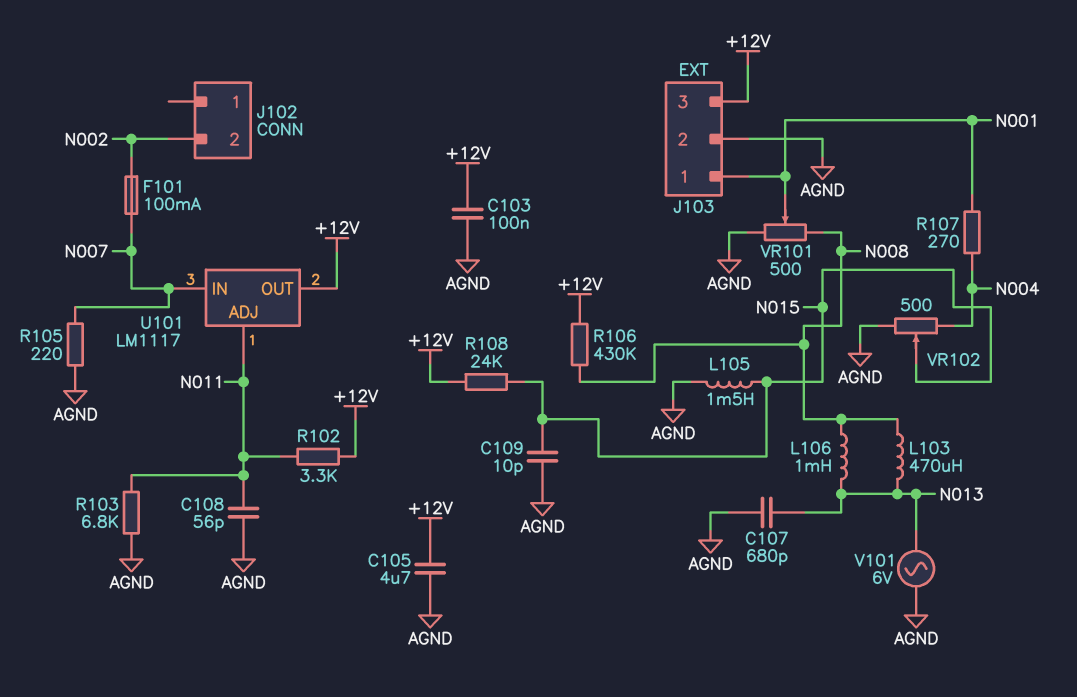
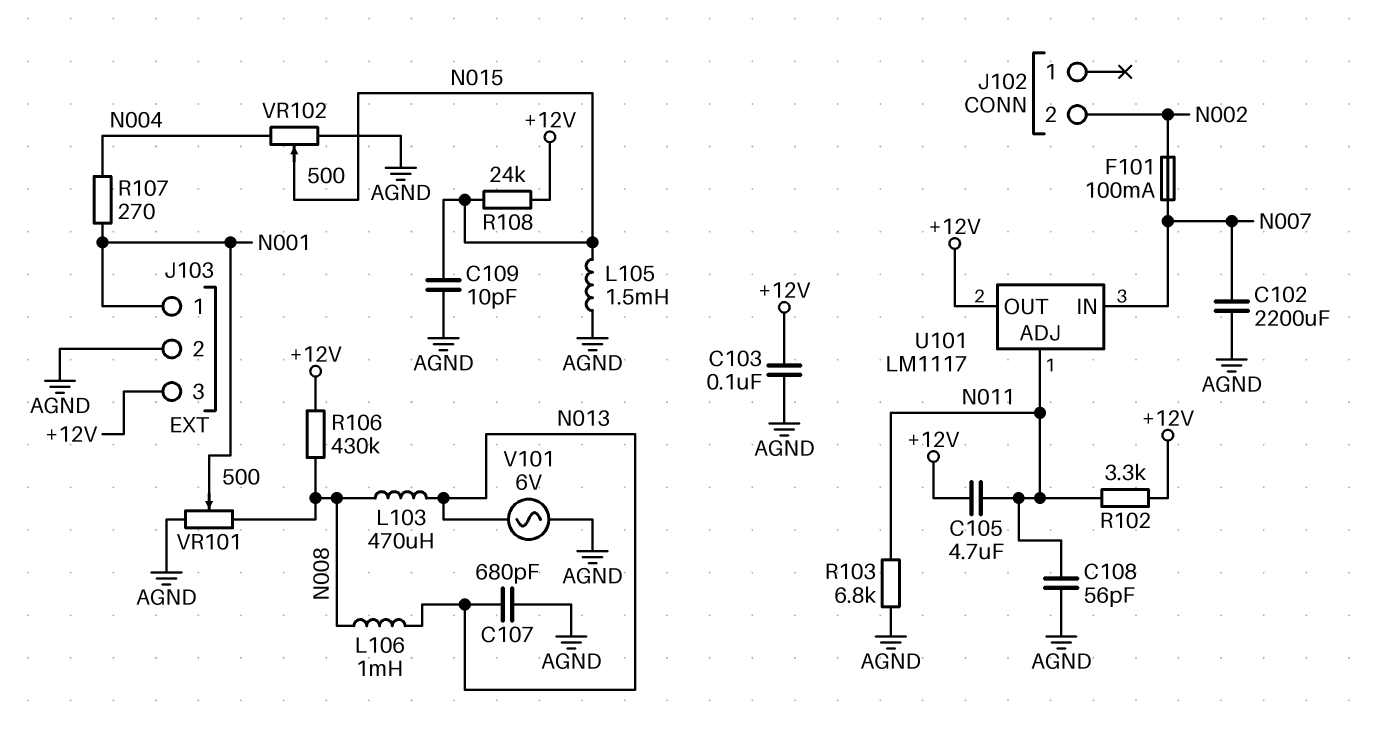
C102: none -> 2200uF (AGND, N007)
C105: 4.7uF (+12V, AGND) -> 4.7uF (+12V, N011)
R105: 220 (AGND, N007) -> none

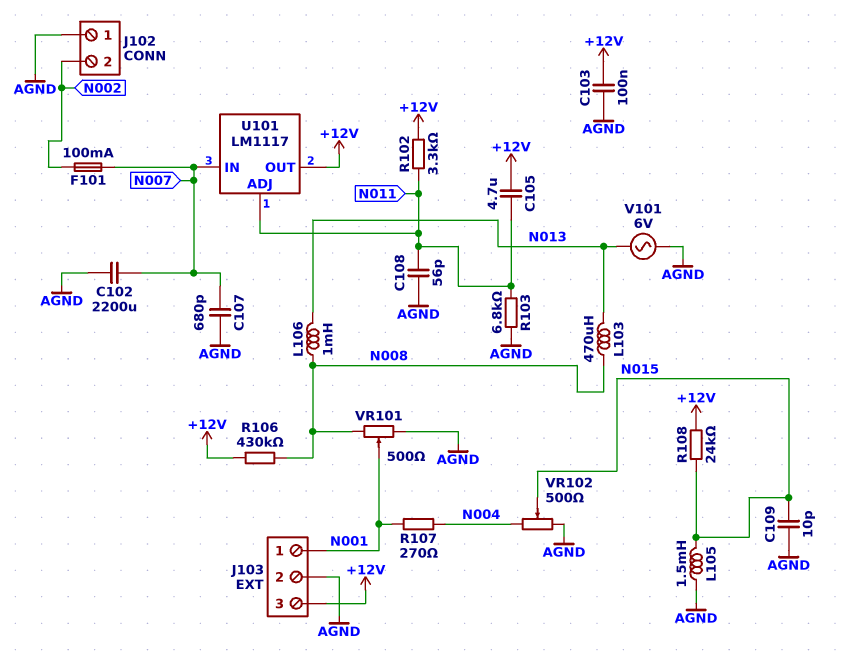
C107: 680pF (AGND, N013) -> 680pF (AGND, N007)
J102 pin 1: none -> AGND

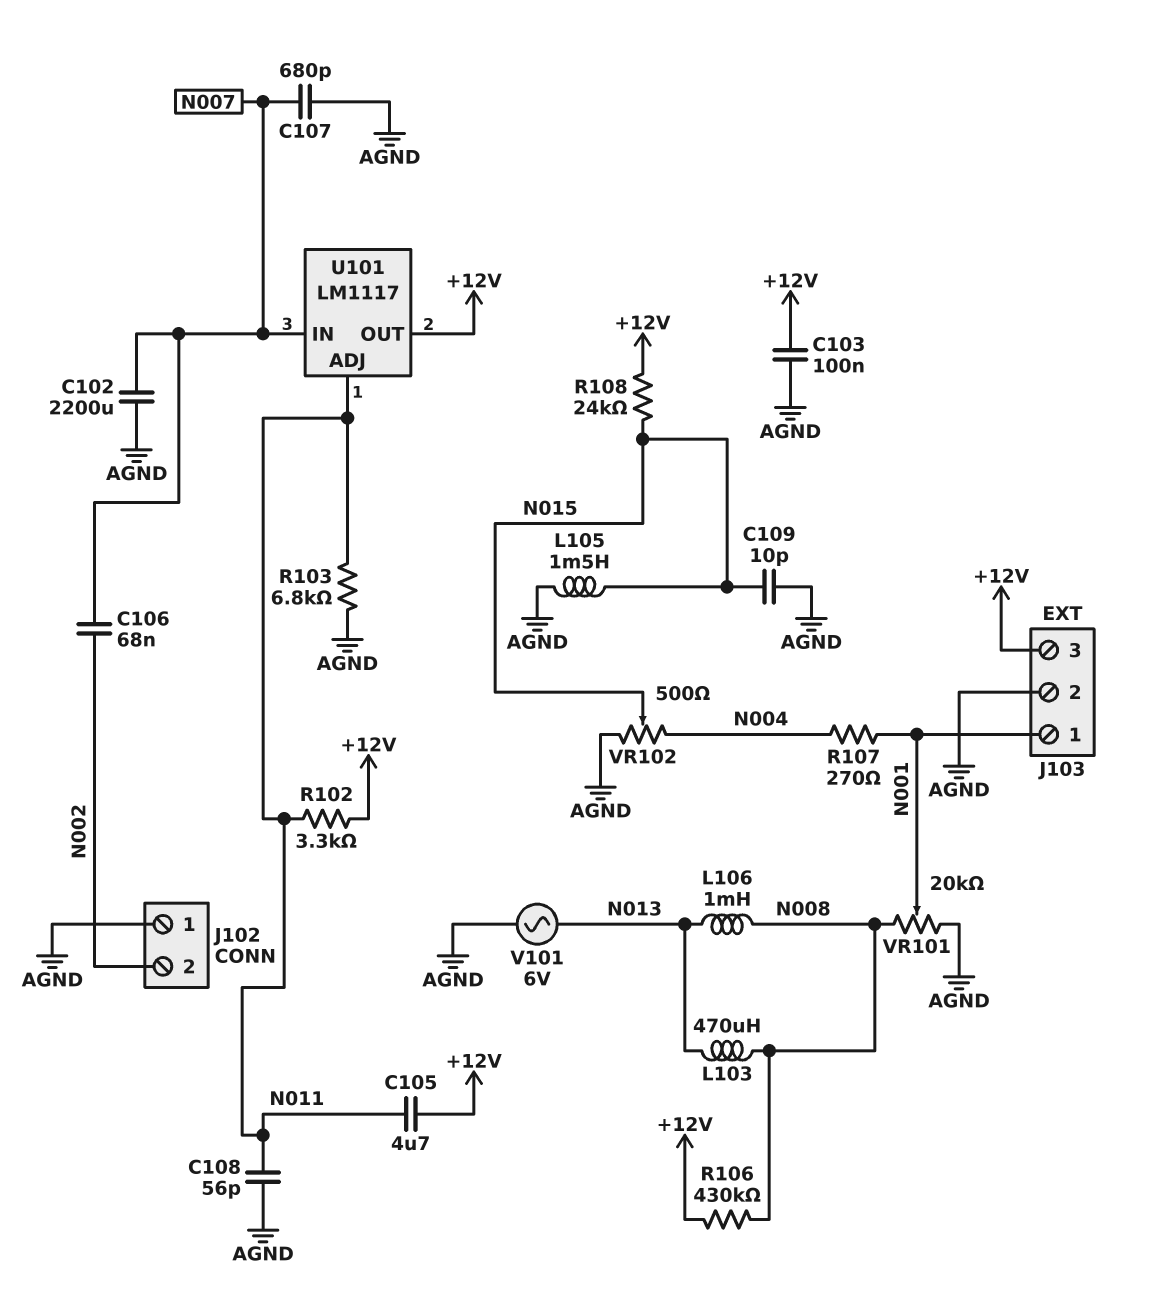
C106: none -> 68nF (N002, N007)
F101: 100mA (N002, N007) -> none
VR101: 500 (AGND, N008, wiper N001) -> 20k (AGND, N008, wiper N001)

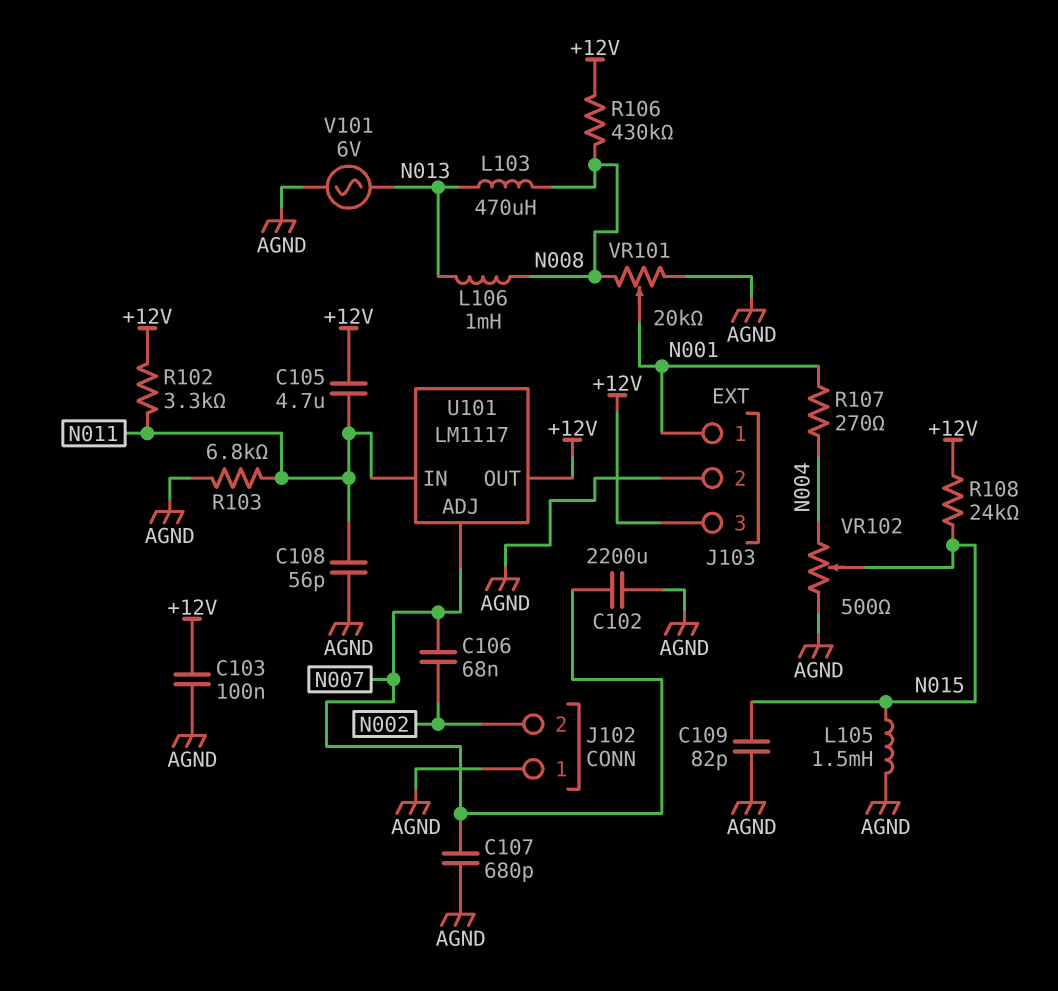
C109: 10pF (AGND, N015) -> 82pF (AGND, N015)
U101 pin ADJ: N011 -> N007
U101 pin IN: N007 -> N011

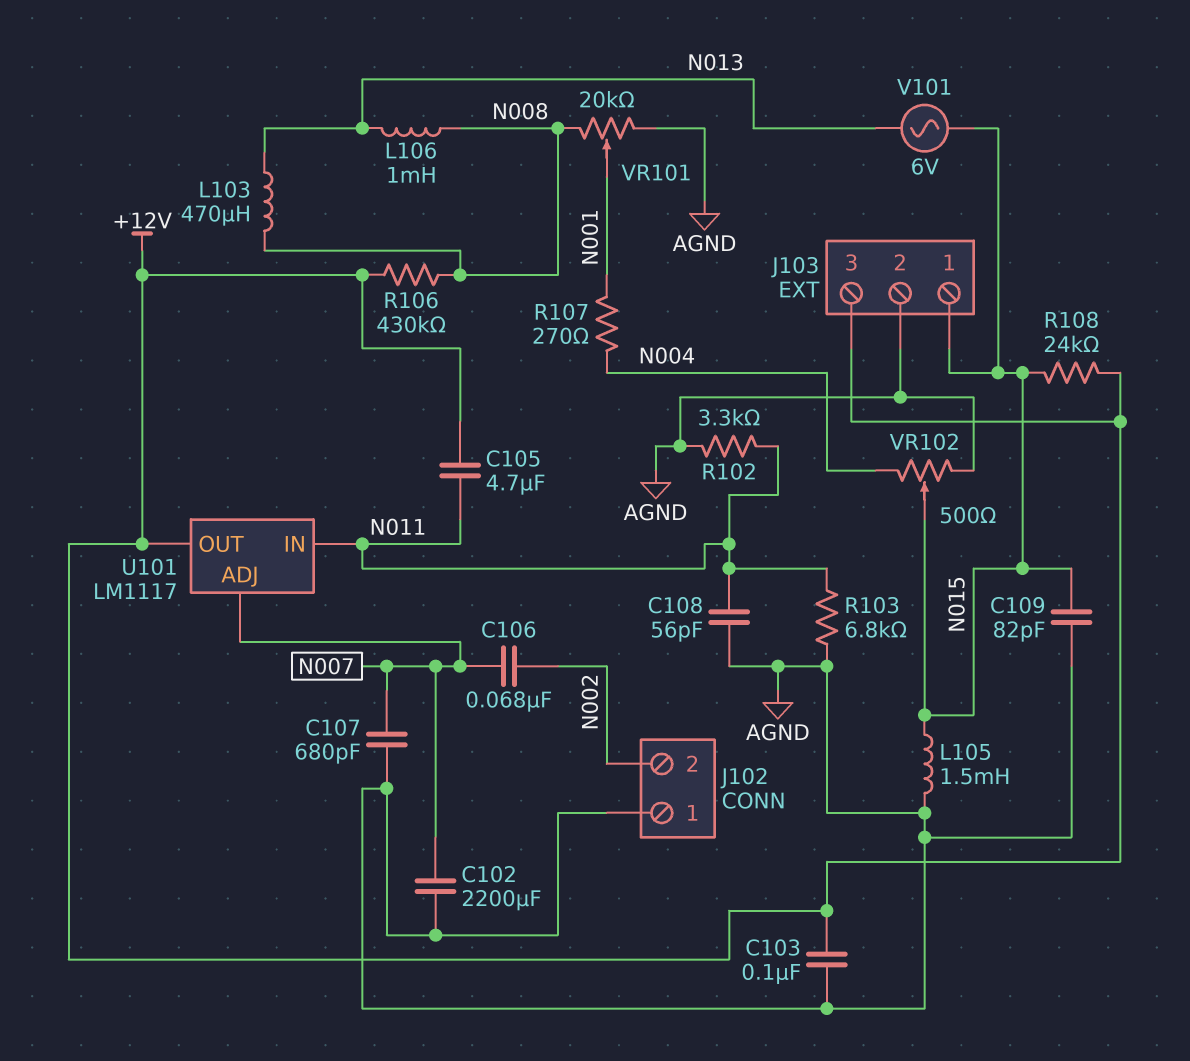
J103 pin 1: N001 -> N015
R102: 3.3k (+12V, N011) -> 3.3k (AGND, N011)
V101: AC 6V (AGND, N013) -> AC 6V (N013, N015)

